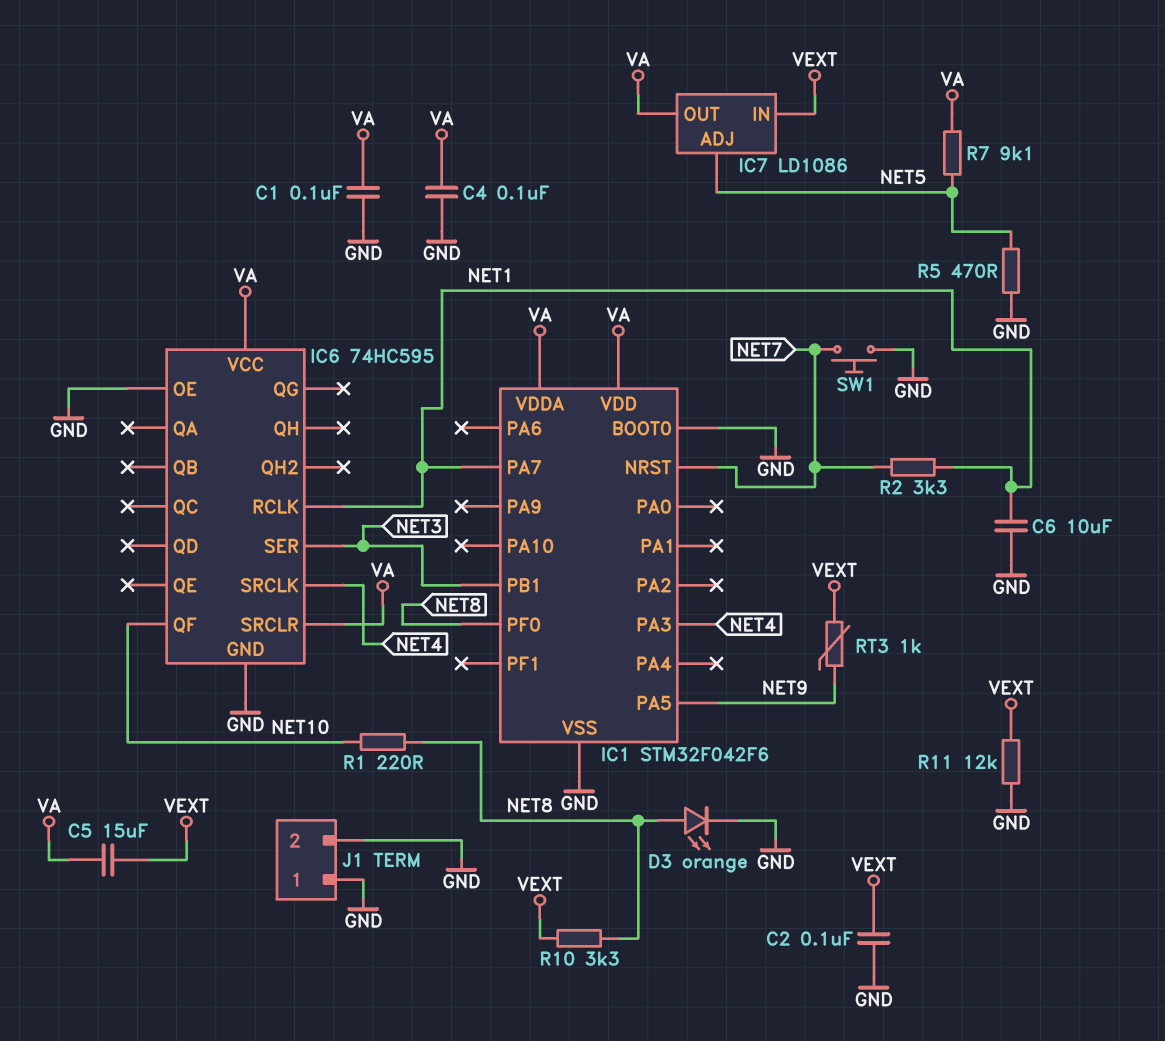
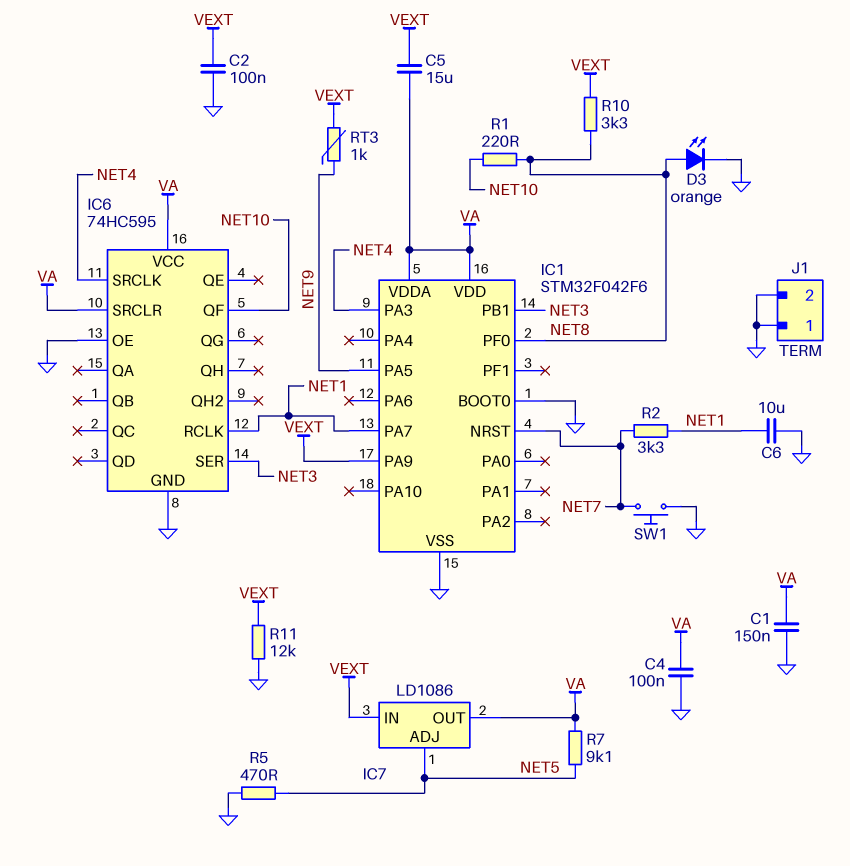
C1: 100nF (GND, VA) -> 150nF (GND, VA)
IC1 pin PA9: none -> VEXT

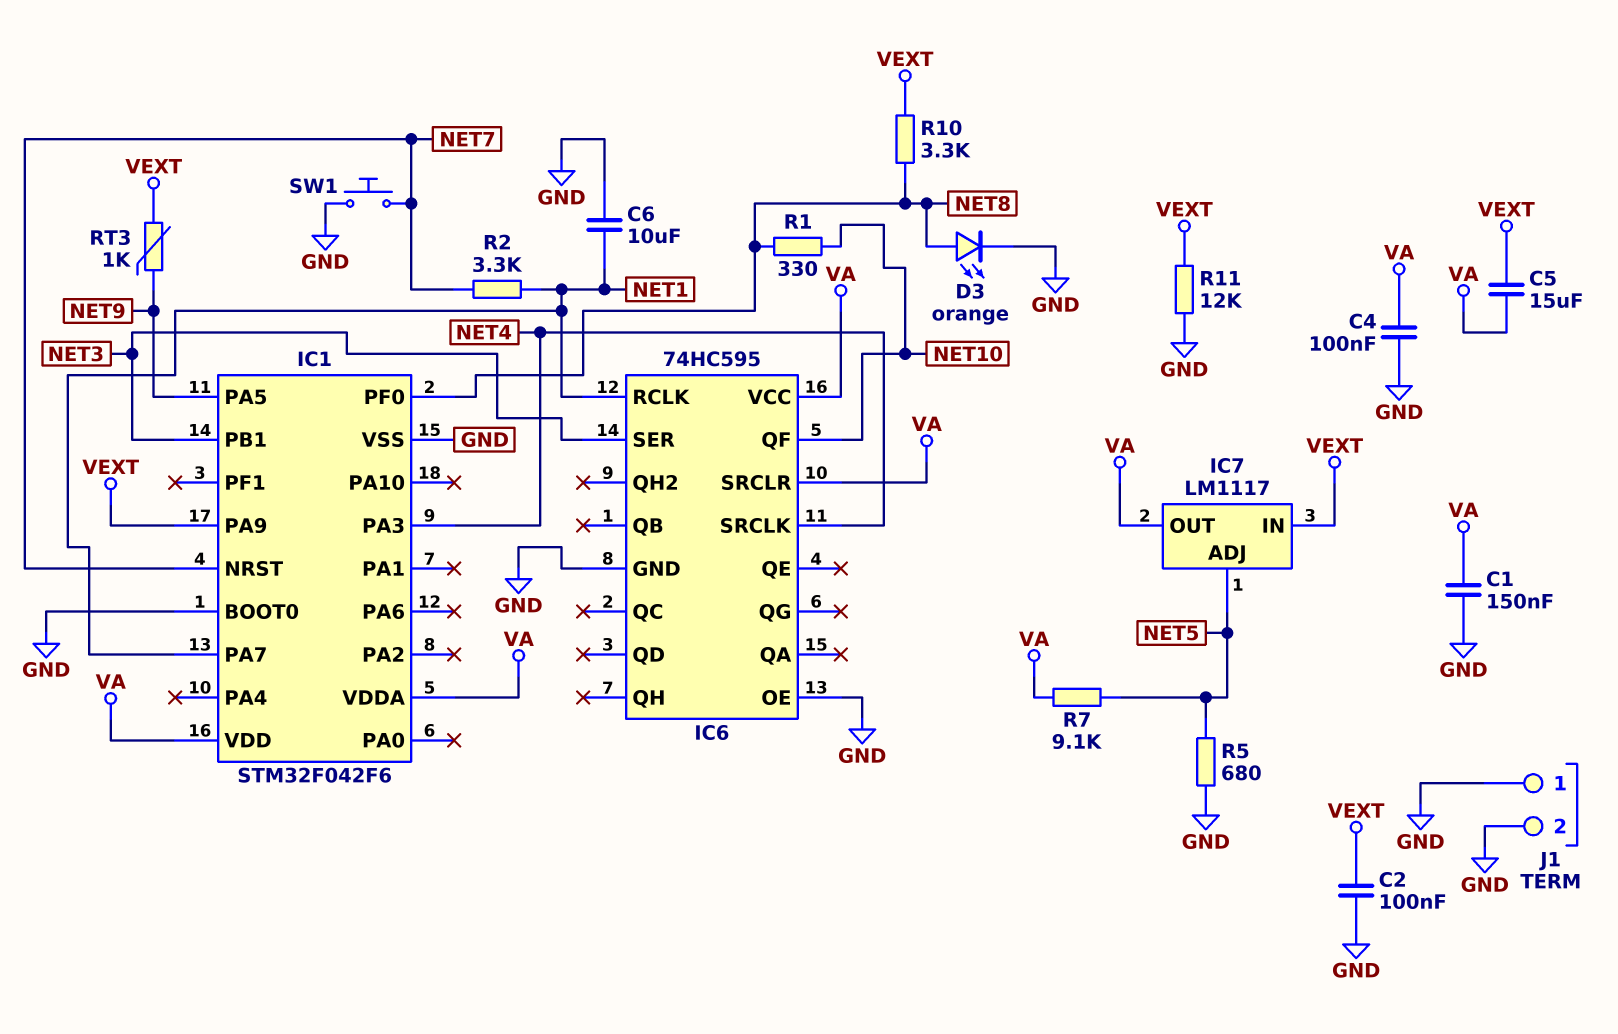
IC7: LD1086 -> LM1117
R1: 220 (NET8, NET10) -> 330 (NET8, NET10)
R5: 470 (GND, NET5) -> 680 (GND, NET5)

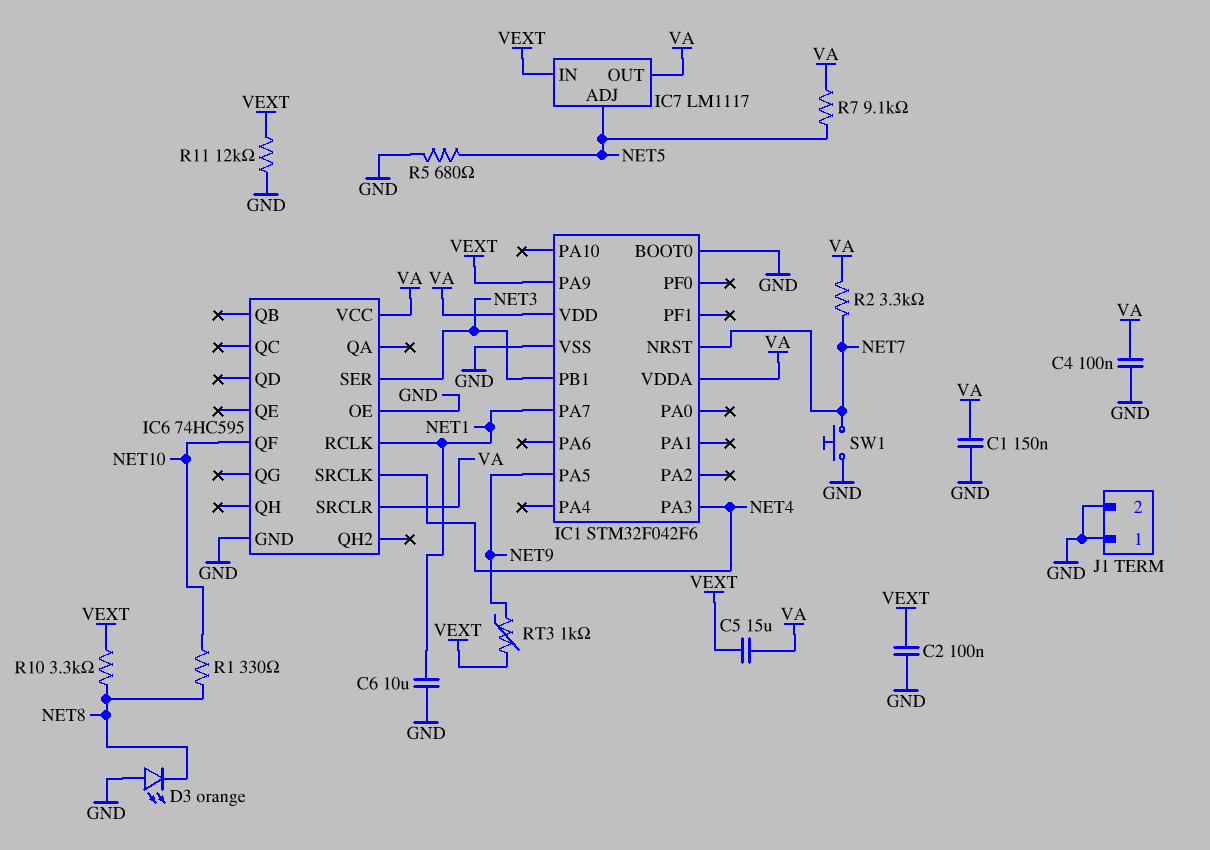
D3: LED orange (A NET8, K GND) -> LED orange (A GND, K NET8)
IC1 pin PF0: NET8 -> none
R2: 3.3k (NET1, NET7) -> 3.3k (NET7, VA)

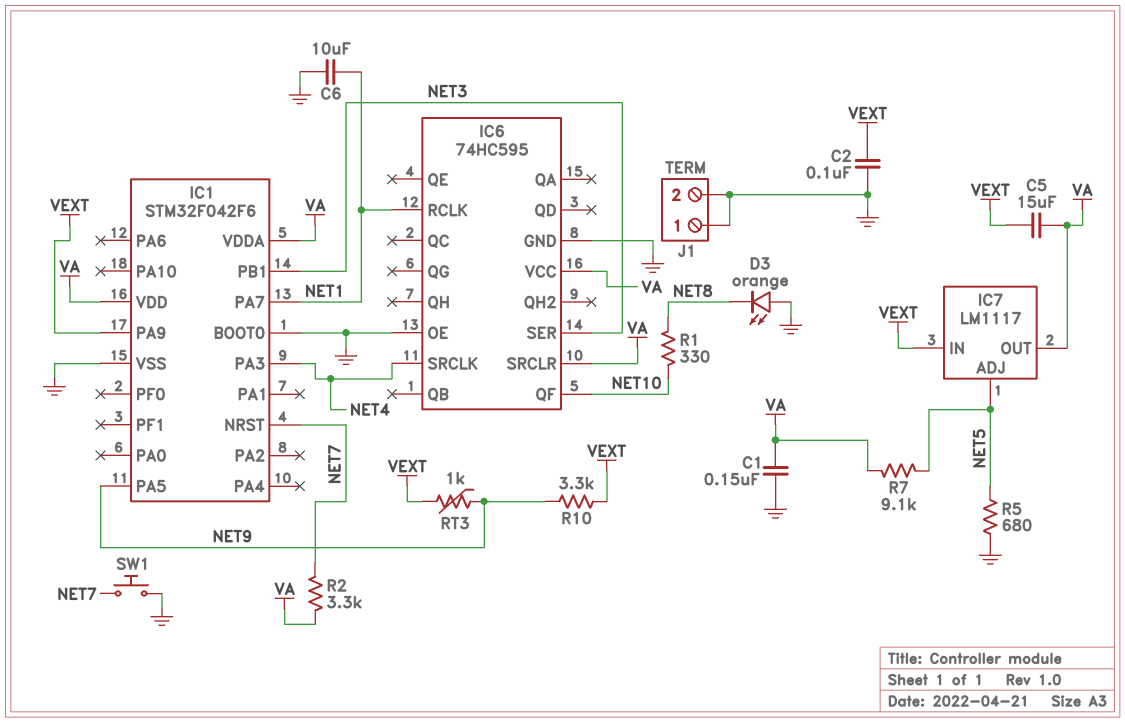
C4: 100nF (GND, VA) -> none
R10: 3.3k (NET8, VEXT) -> 3.3k (NET9, VEXT)
R11: 12k (GND, VEXT) -> none

